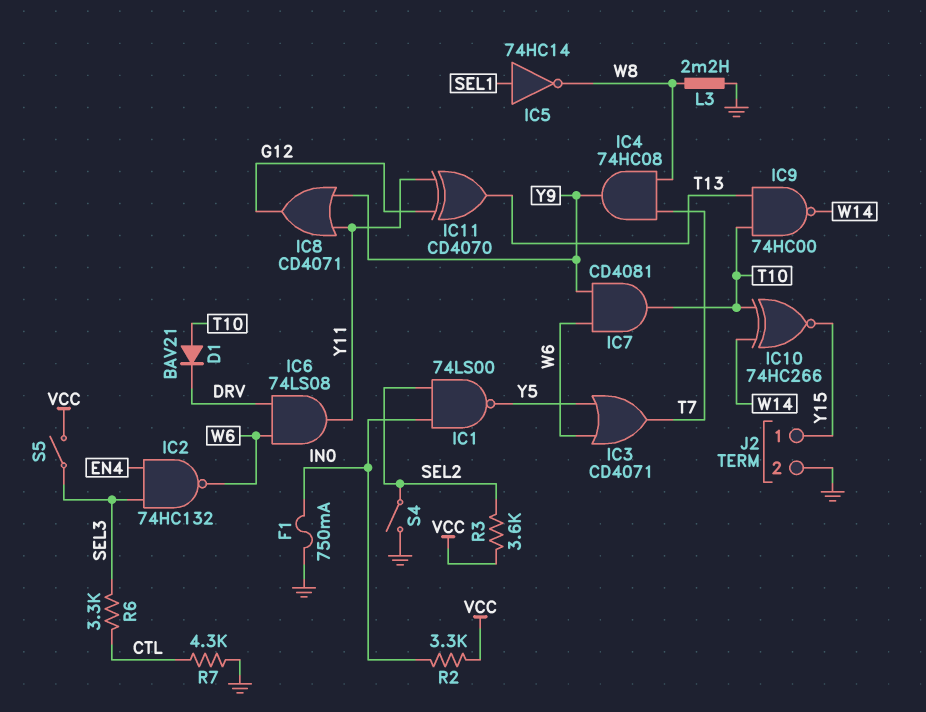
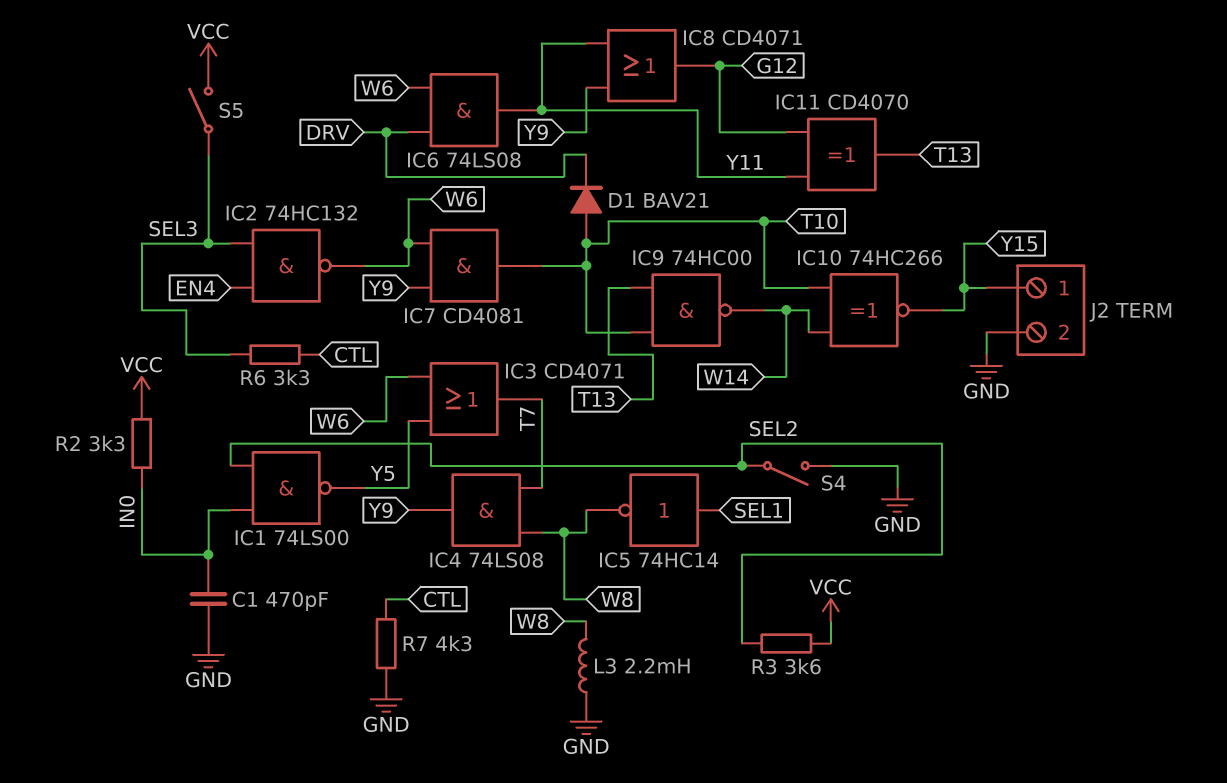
C1: none -> 470pF (GND, IN0)
F1: 750mA (GND, IN0) -> none
IC4: AND 74HC08 (in T7, in W8, out Y9) -> AND 74LS08 (in T7, in W8, out Y9)

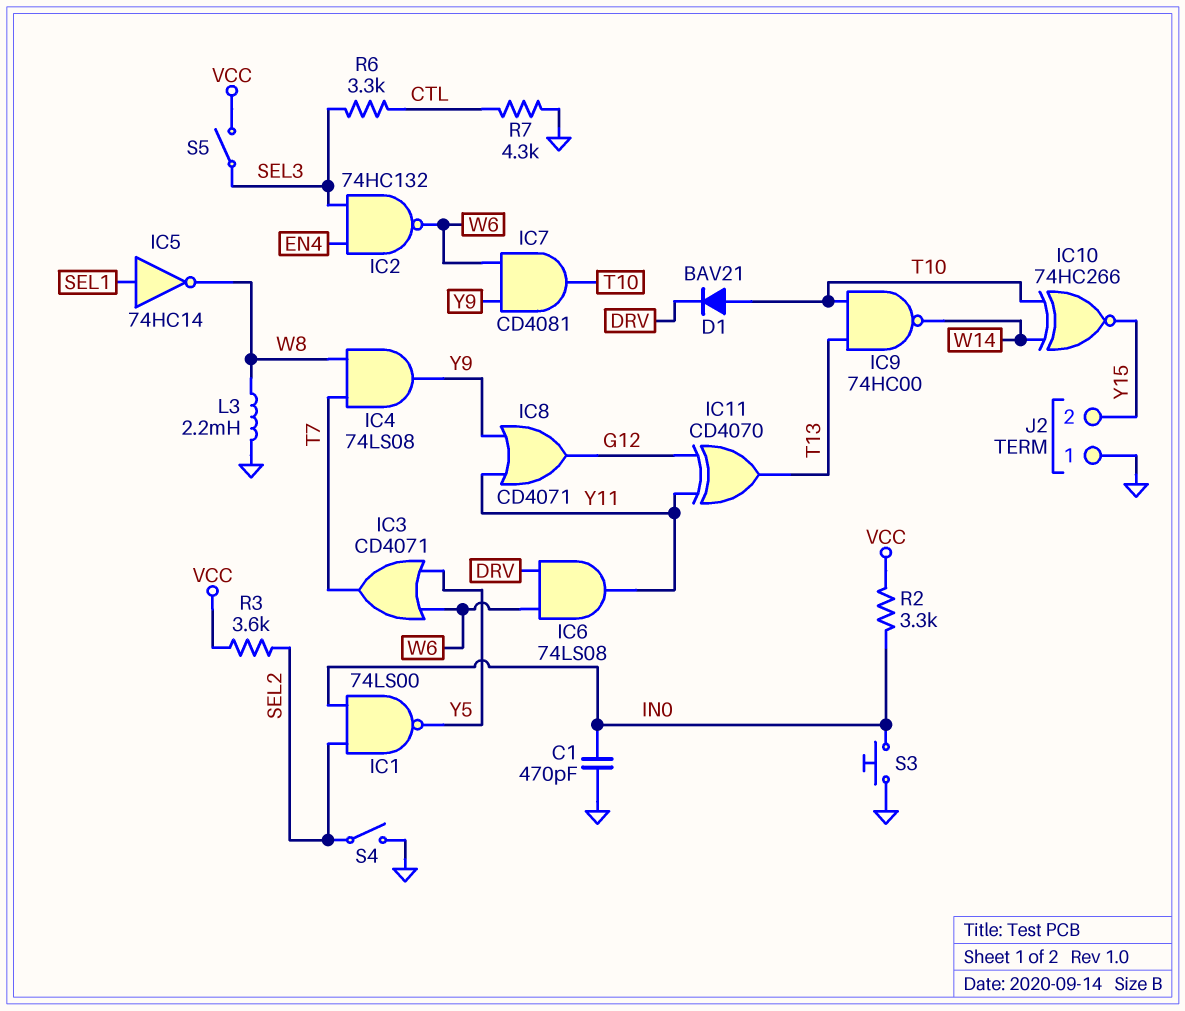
J2 pin 1: Y15 -> GND
J2 pin 2: GND -> Y15
S3: none -> button (GND, IN0)

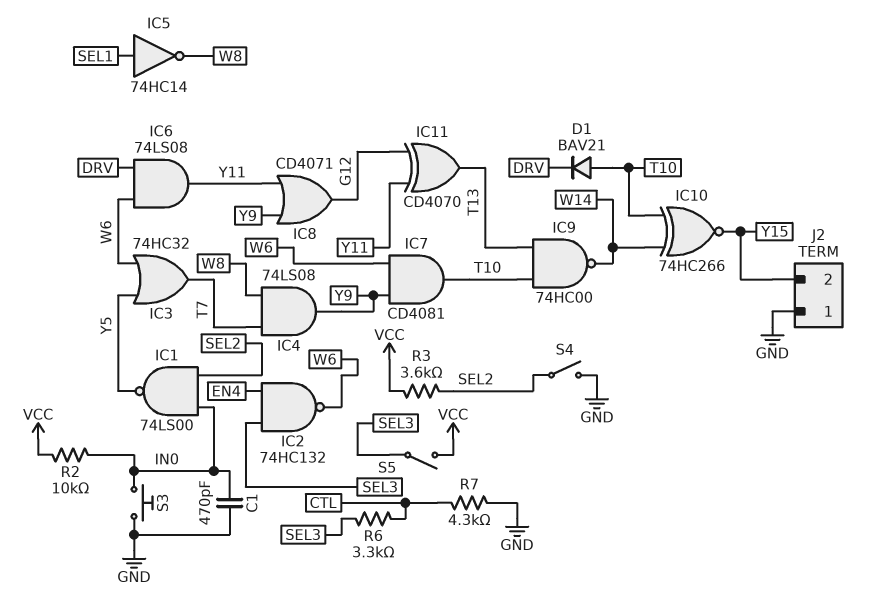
IC3: OR CD4071 (in W6, in Y5, out T7) -> OR 74HC32 (in W6, in Y5, out T7)
L3: 2.2mH (GND, W8) -> none
R2: 3.3k (IN0, VCC) -> 10k (IN0, VCC)

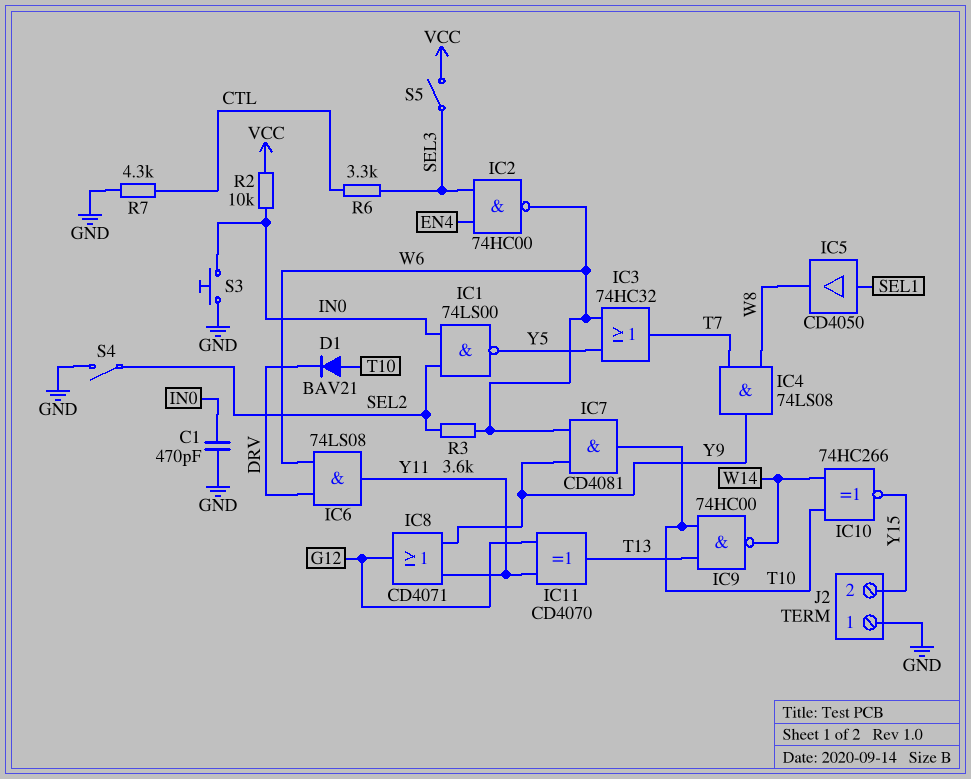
IC2: NAND 74HC132 (in EN4, in SEL3, out W6) -> NAND 74HC00 (in EN4, in SEL3, out W6)
IC5: NOT 74HC14 (in SEL1, out W8) -> buffer CD4050 (in SEL1, out W8)
R3: 3.6k (SEL2, VCC) -> 3.6k (SEL2, W6)

